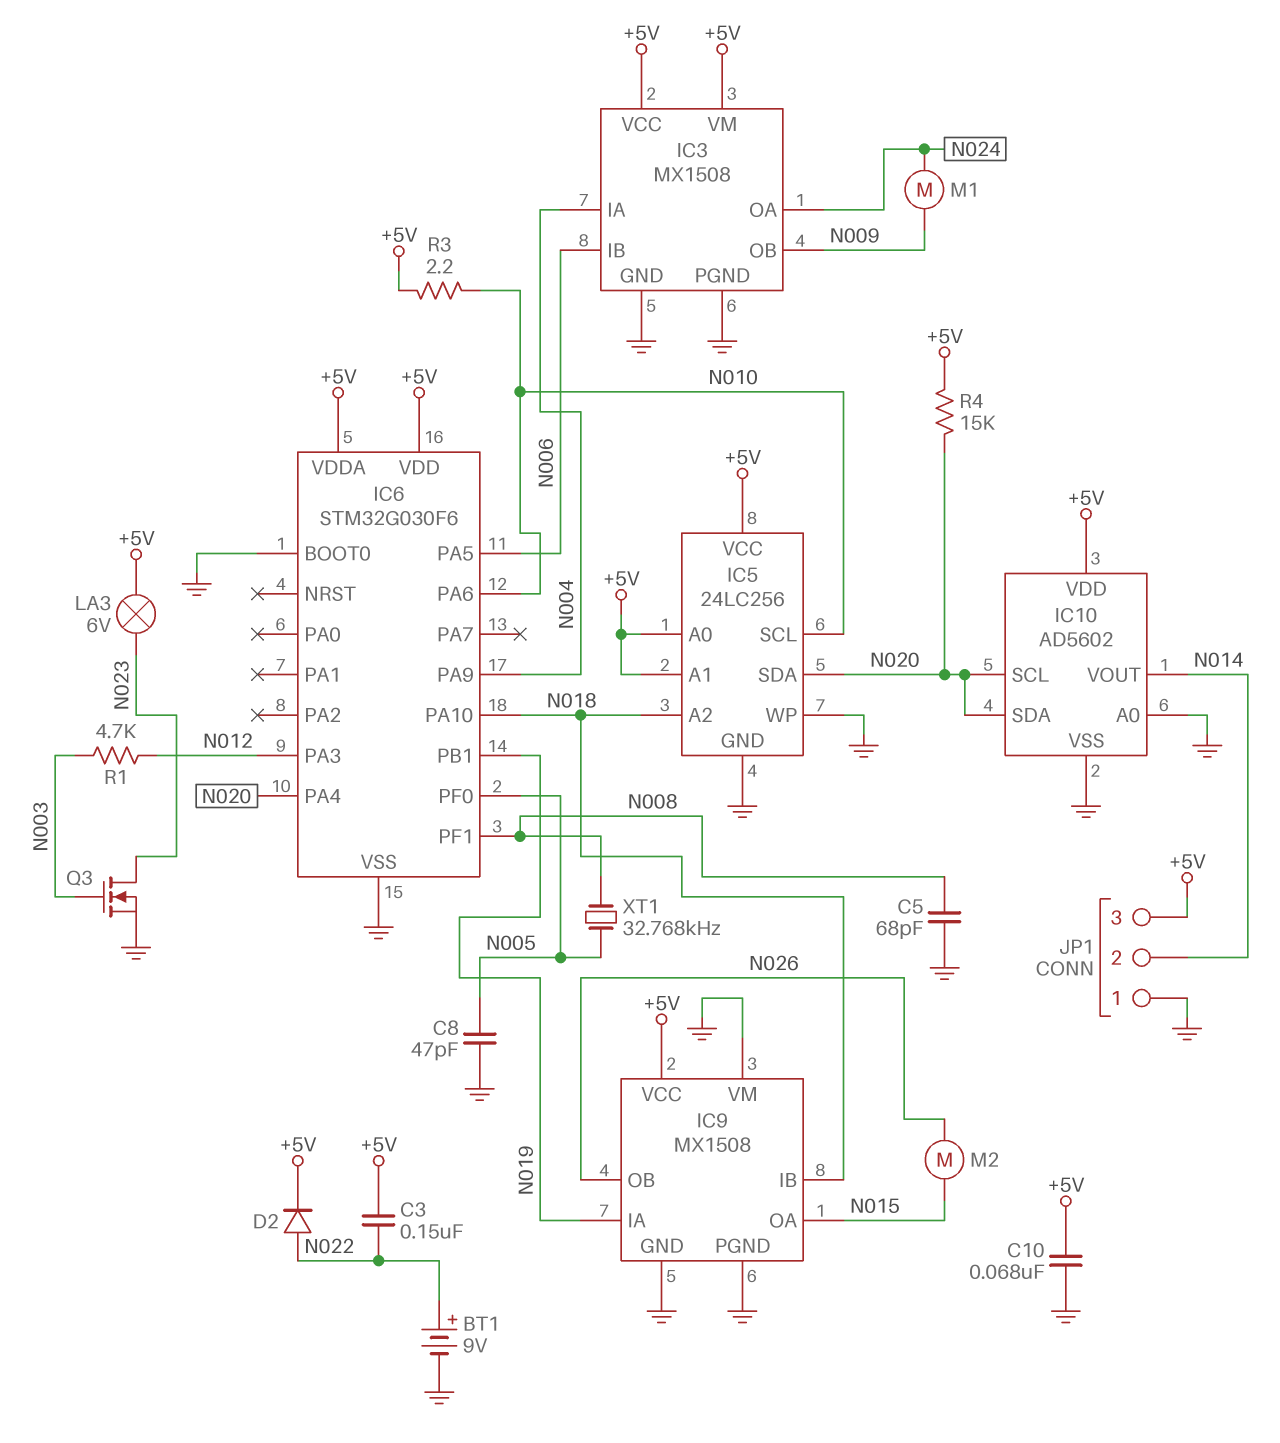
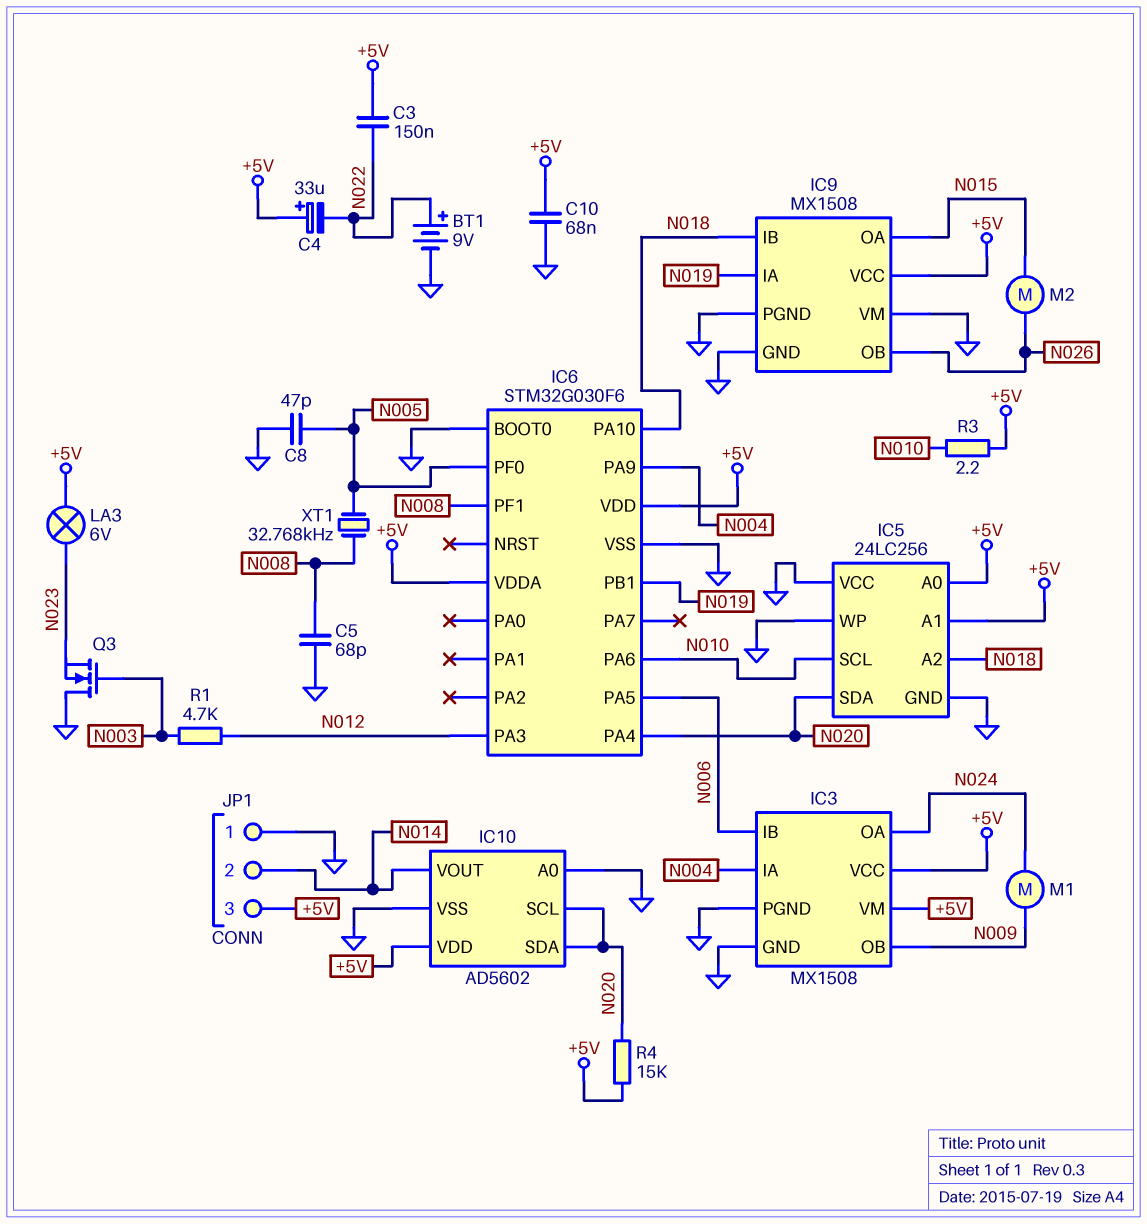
C4: none -> 33uF (plus +5V, minus N022)
D2: diode (A N022, K +5V) -> none
IC5 pin VCC: +5V -> GND
Q3: NMOS (G N003, D N023, S GND) -> NMOS (G N003, D GND, S N023)

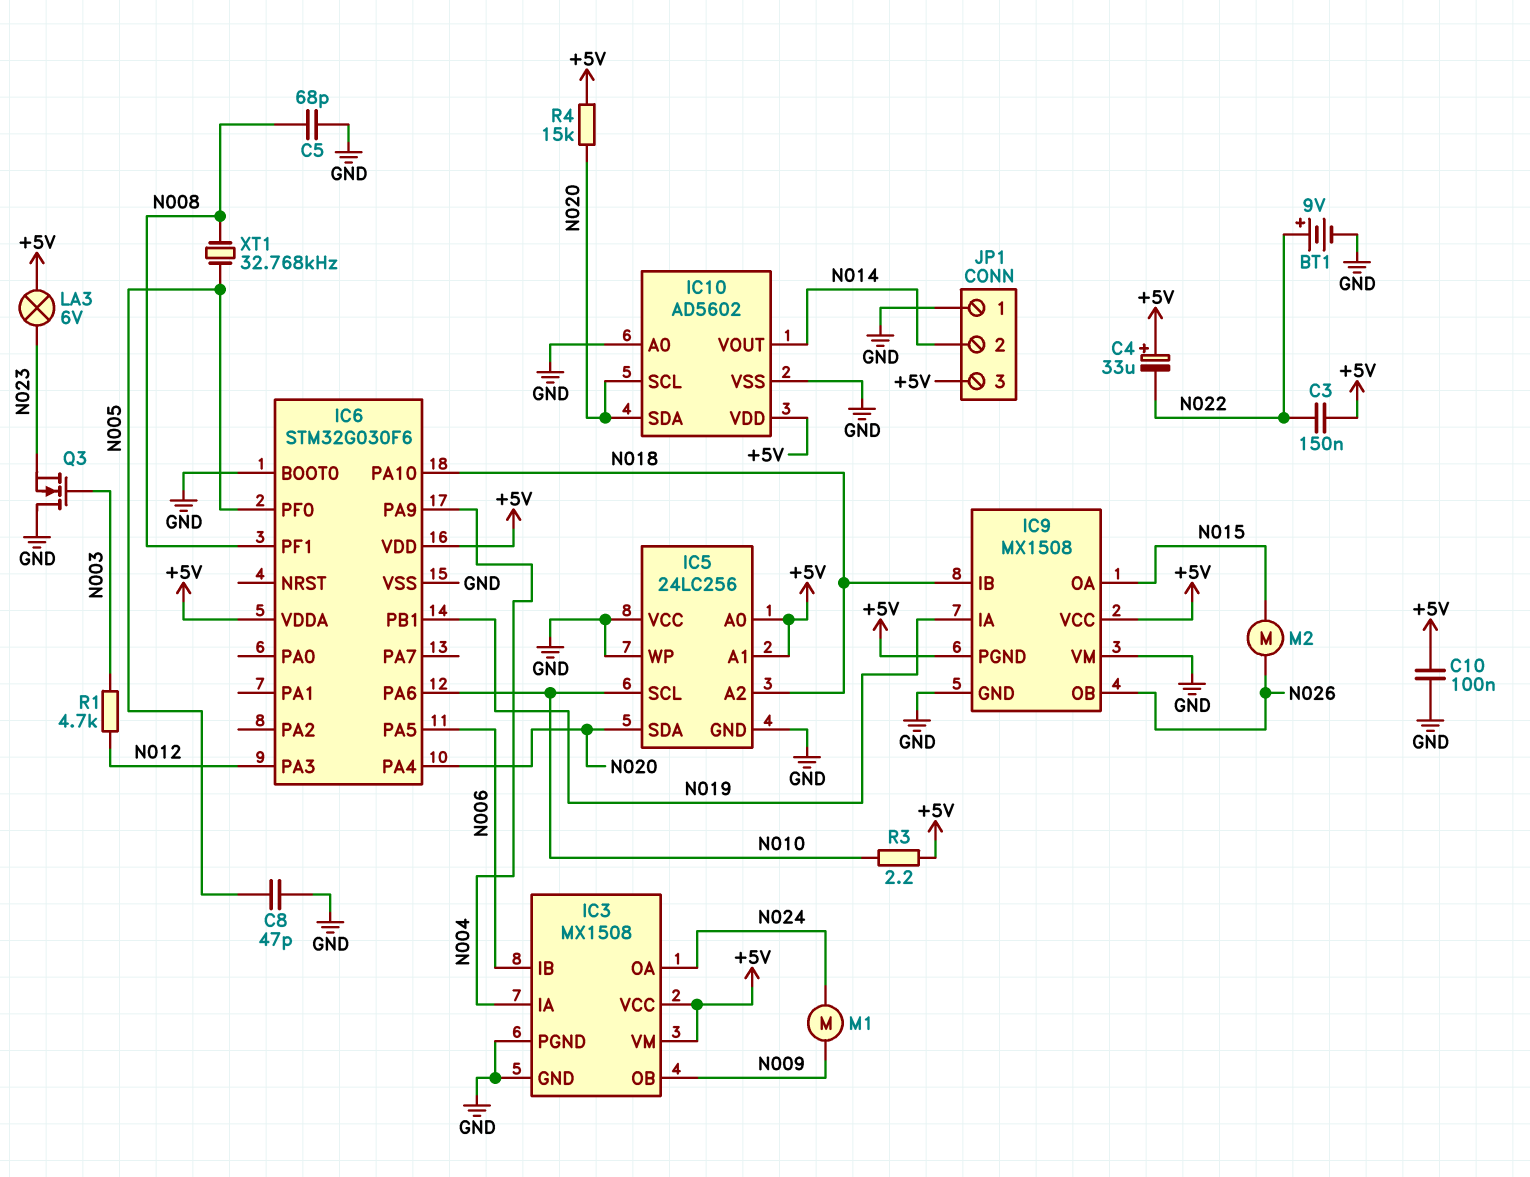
C10: 68nF (+5V, GND) -> 100nF (+5V, GND)
IC9 pin PGND: GND -> +5V

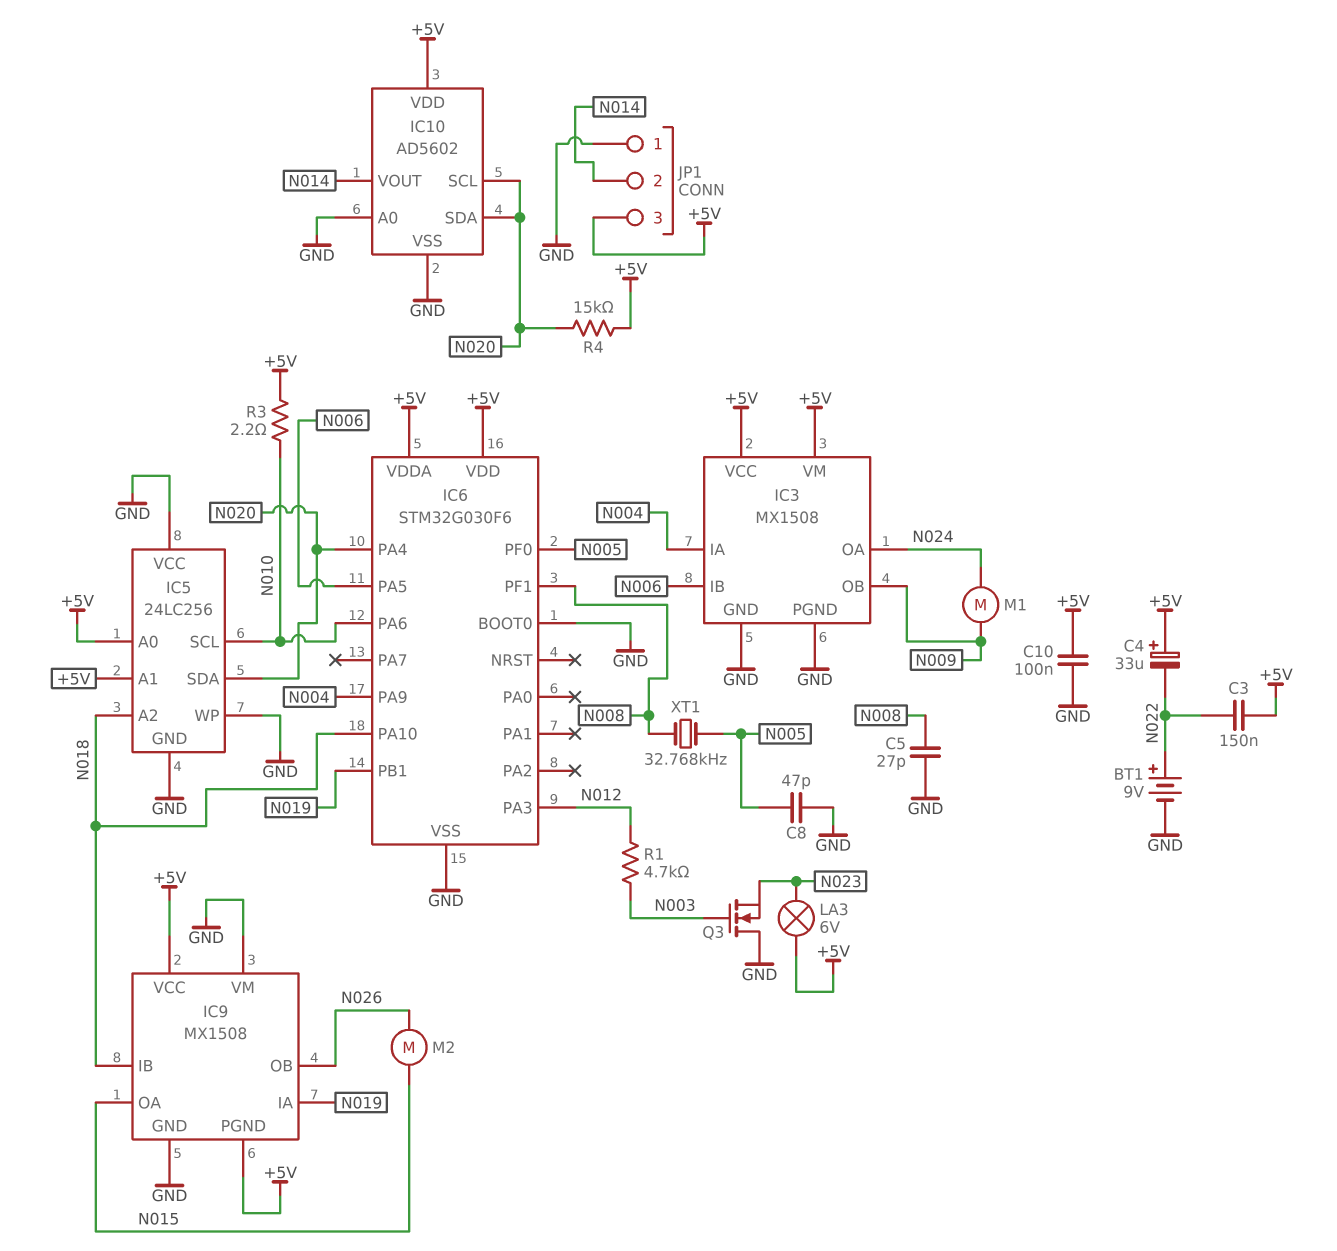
C5: 68pF (GND, N008) -> 27pF (GND, N008)

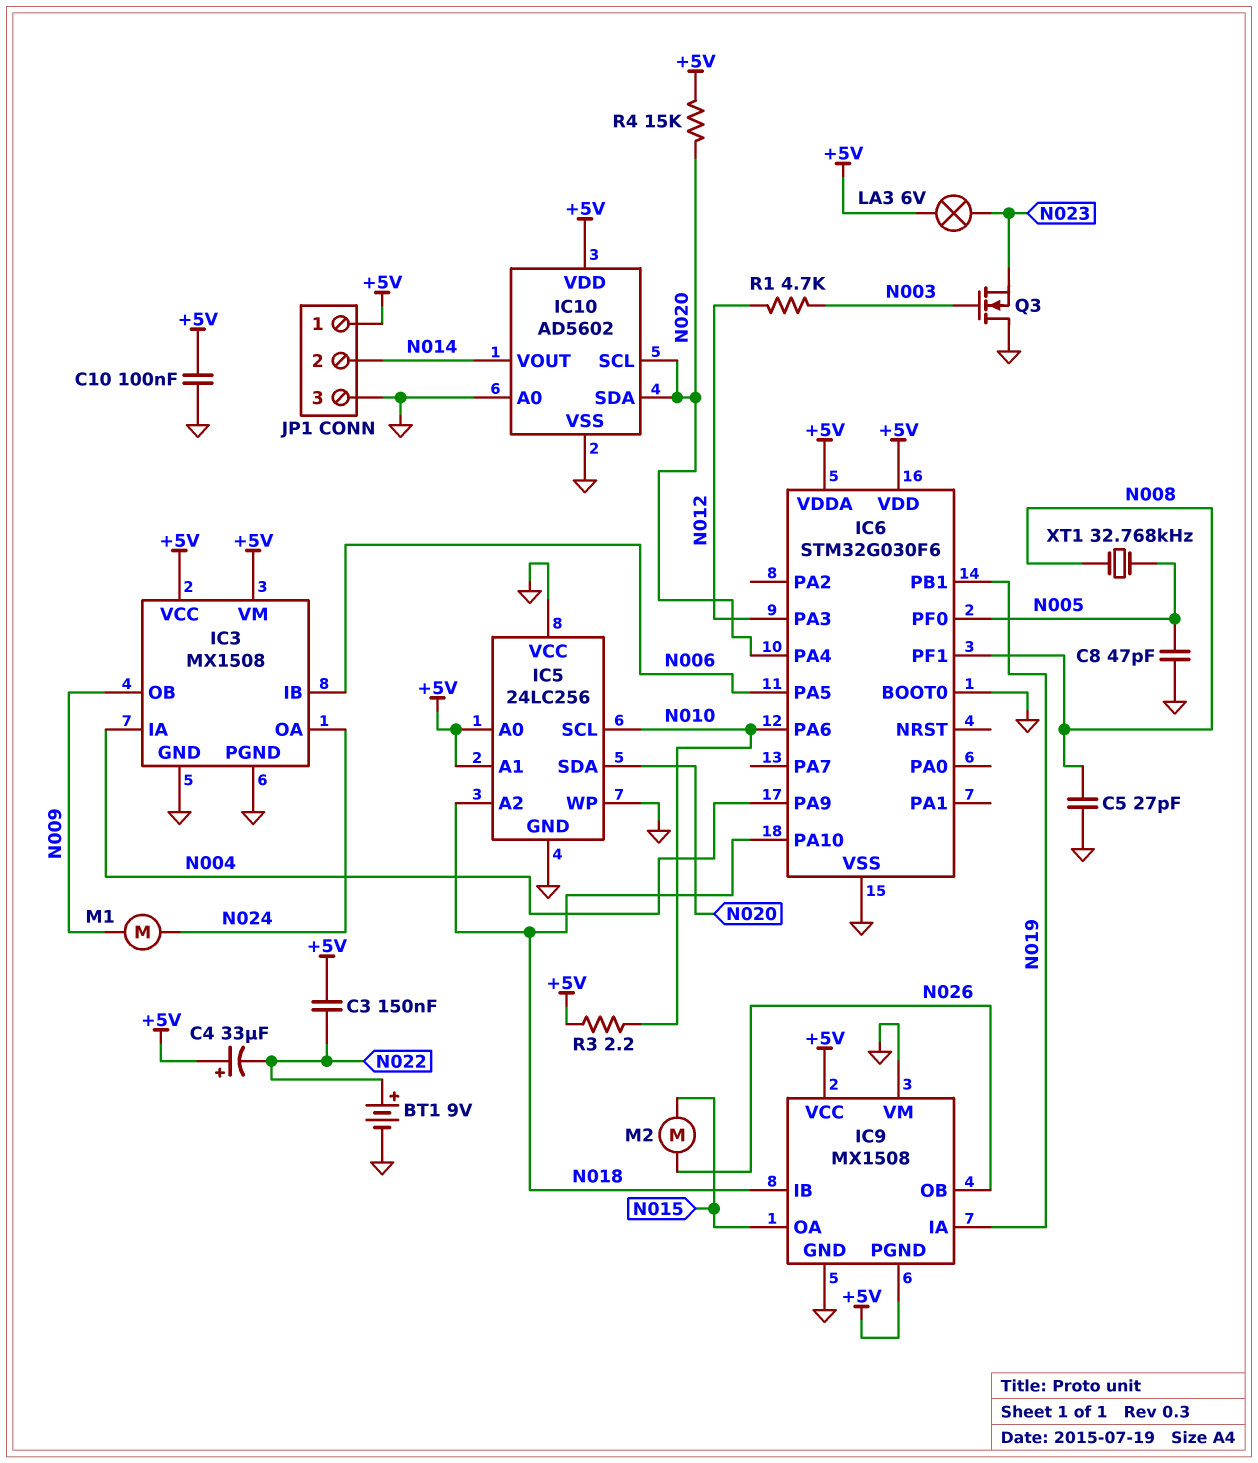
JP1 pin 1: GND -> +5V
JP1 pin 3: +5V -> GND

